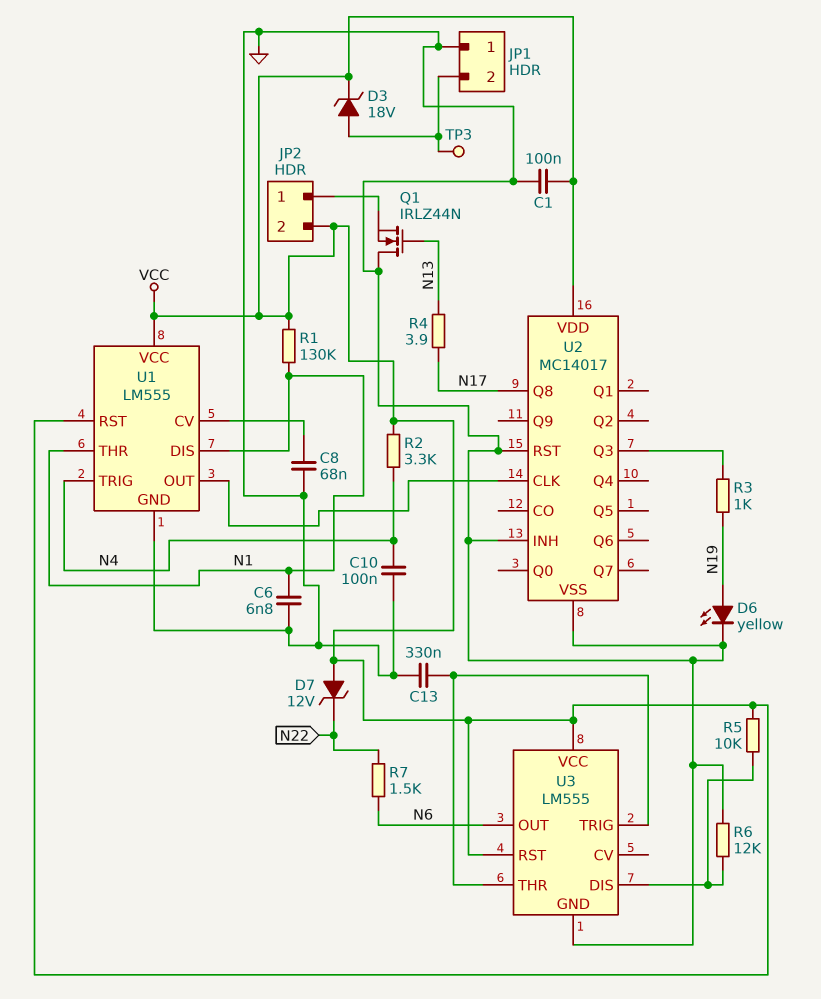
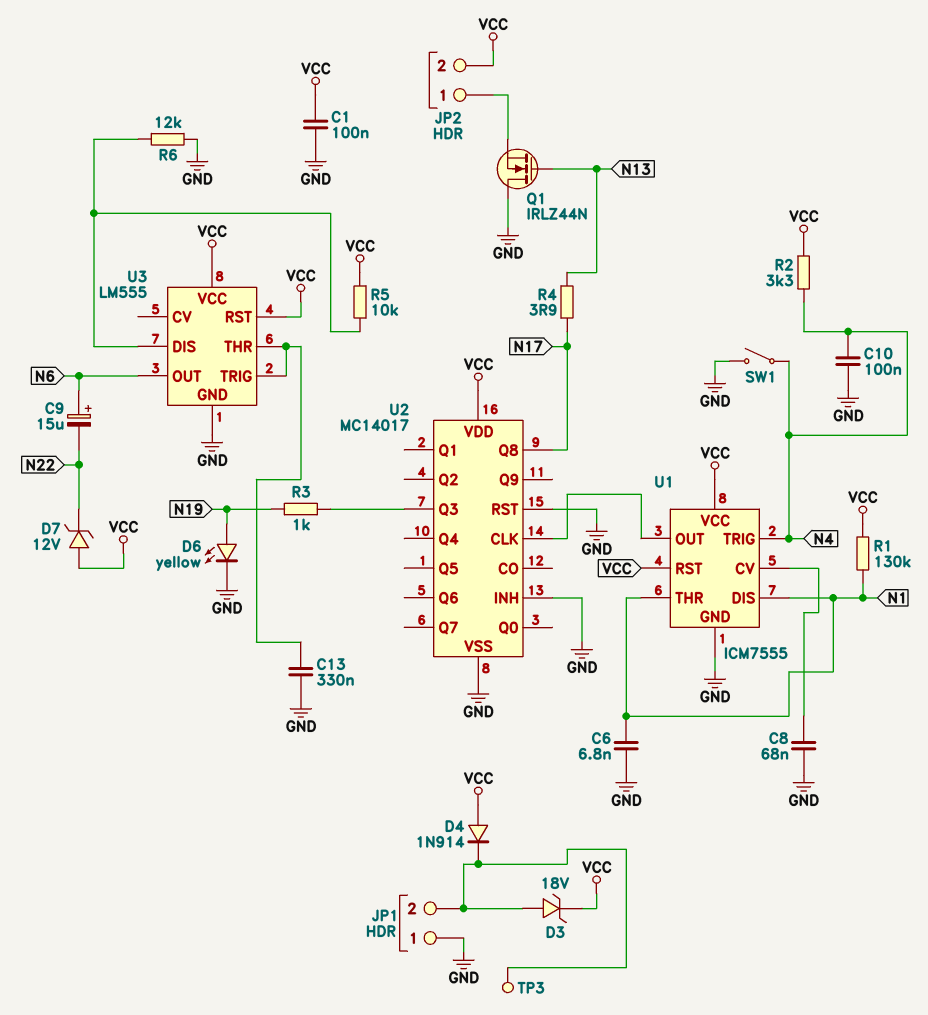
C9: none -> 15uF (plus N6, minus N22)
D4: none -> diode 1N914 (A VCC, K JP1/2)
R7: 1.5k (N6, N22) -> none
SW1: none -> switch (GND, N4)
U1: LM555 -> ICM7555

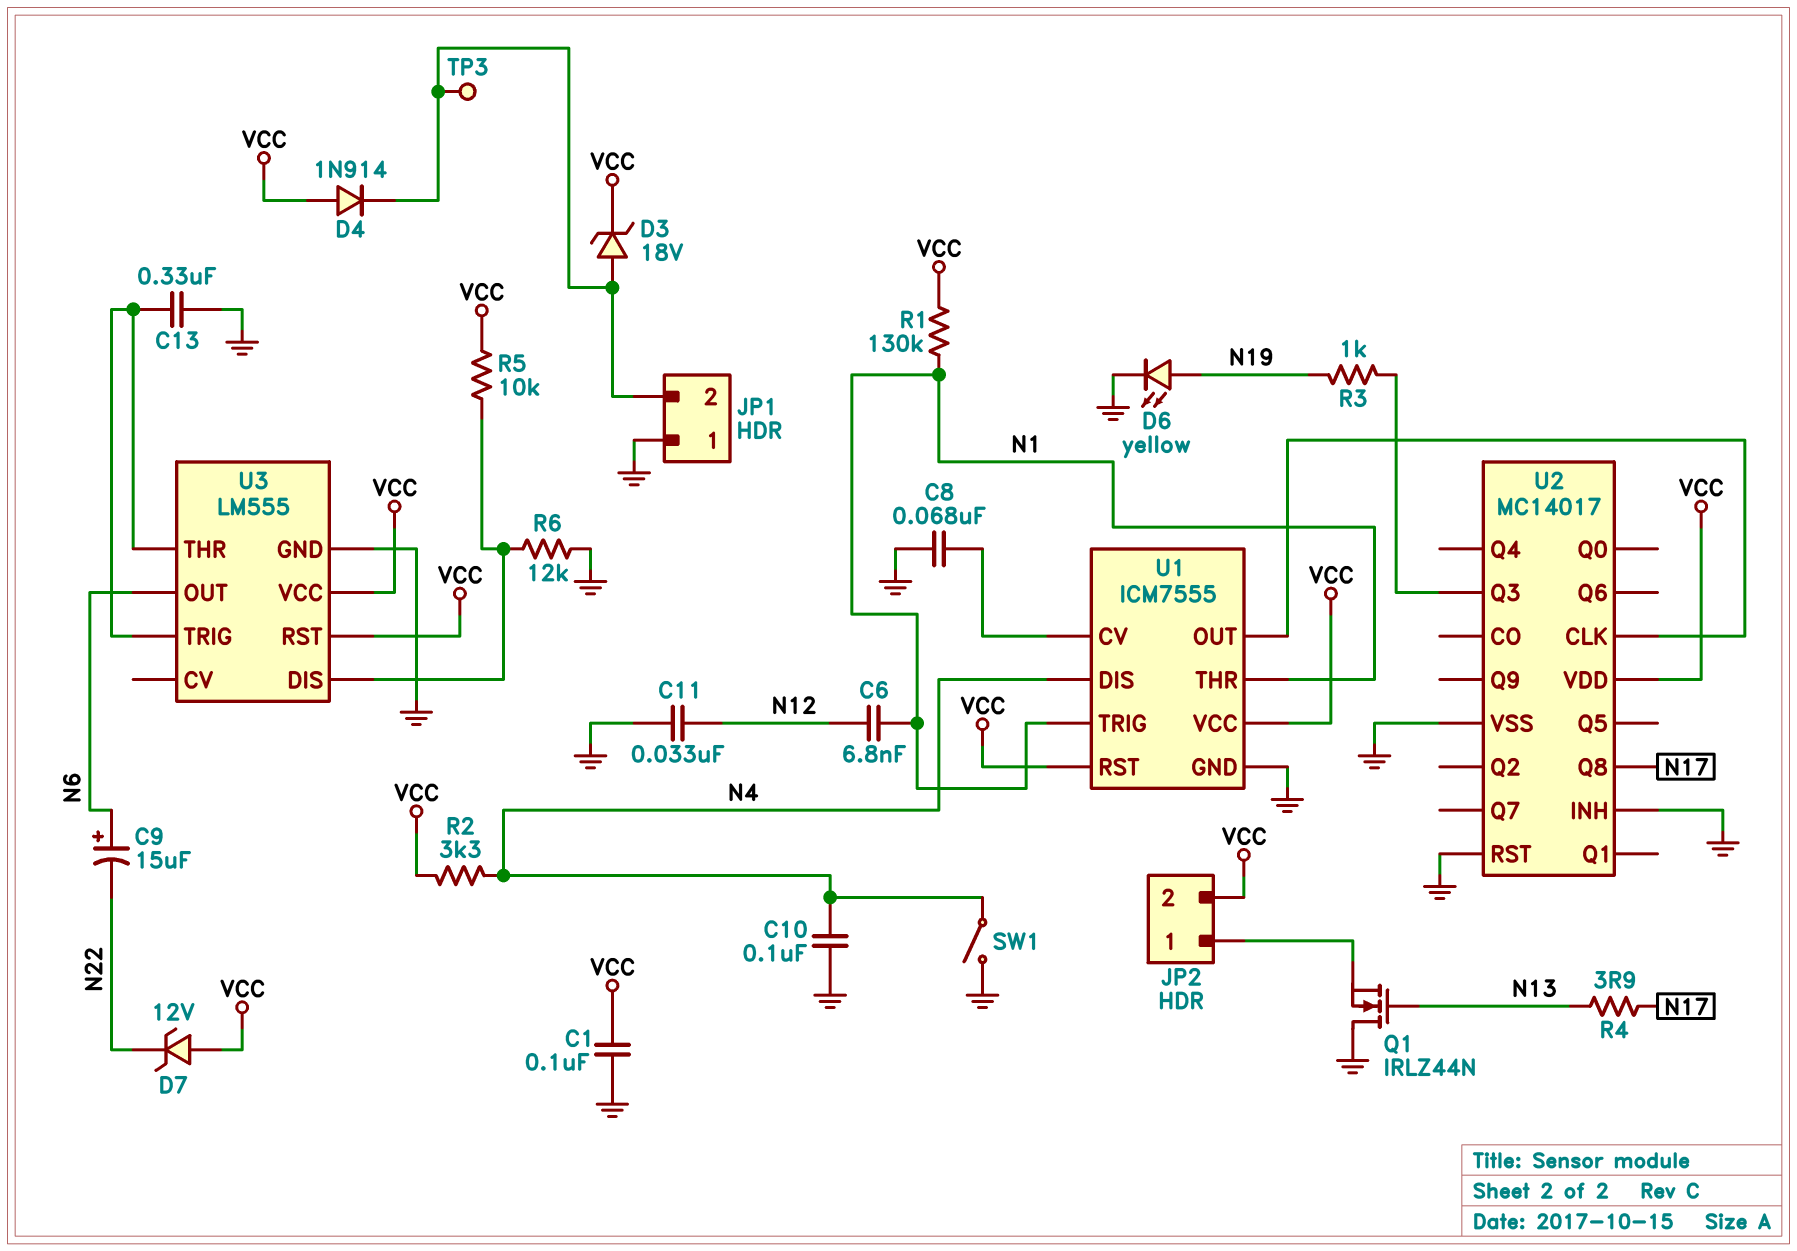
C6: 6.8nF (GND, N1) -> 6.8nF (N1, N12)
C11: none -> 33nF (GND, N12)
U1 pin DIS: N1 -> N4
U1 pin TRIG: N4 -> N1

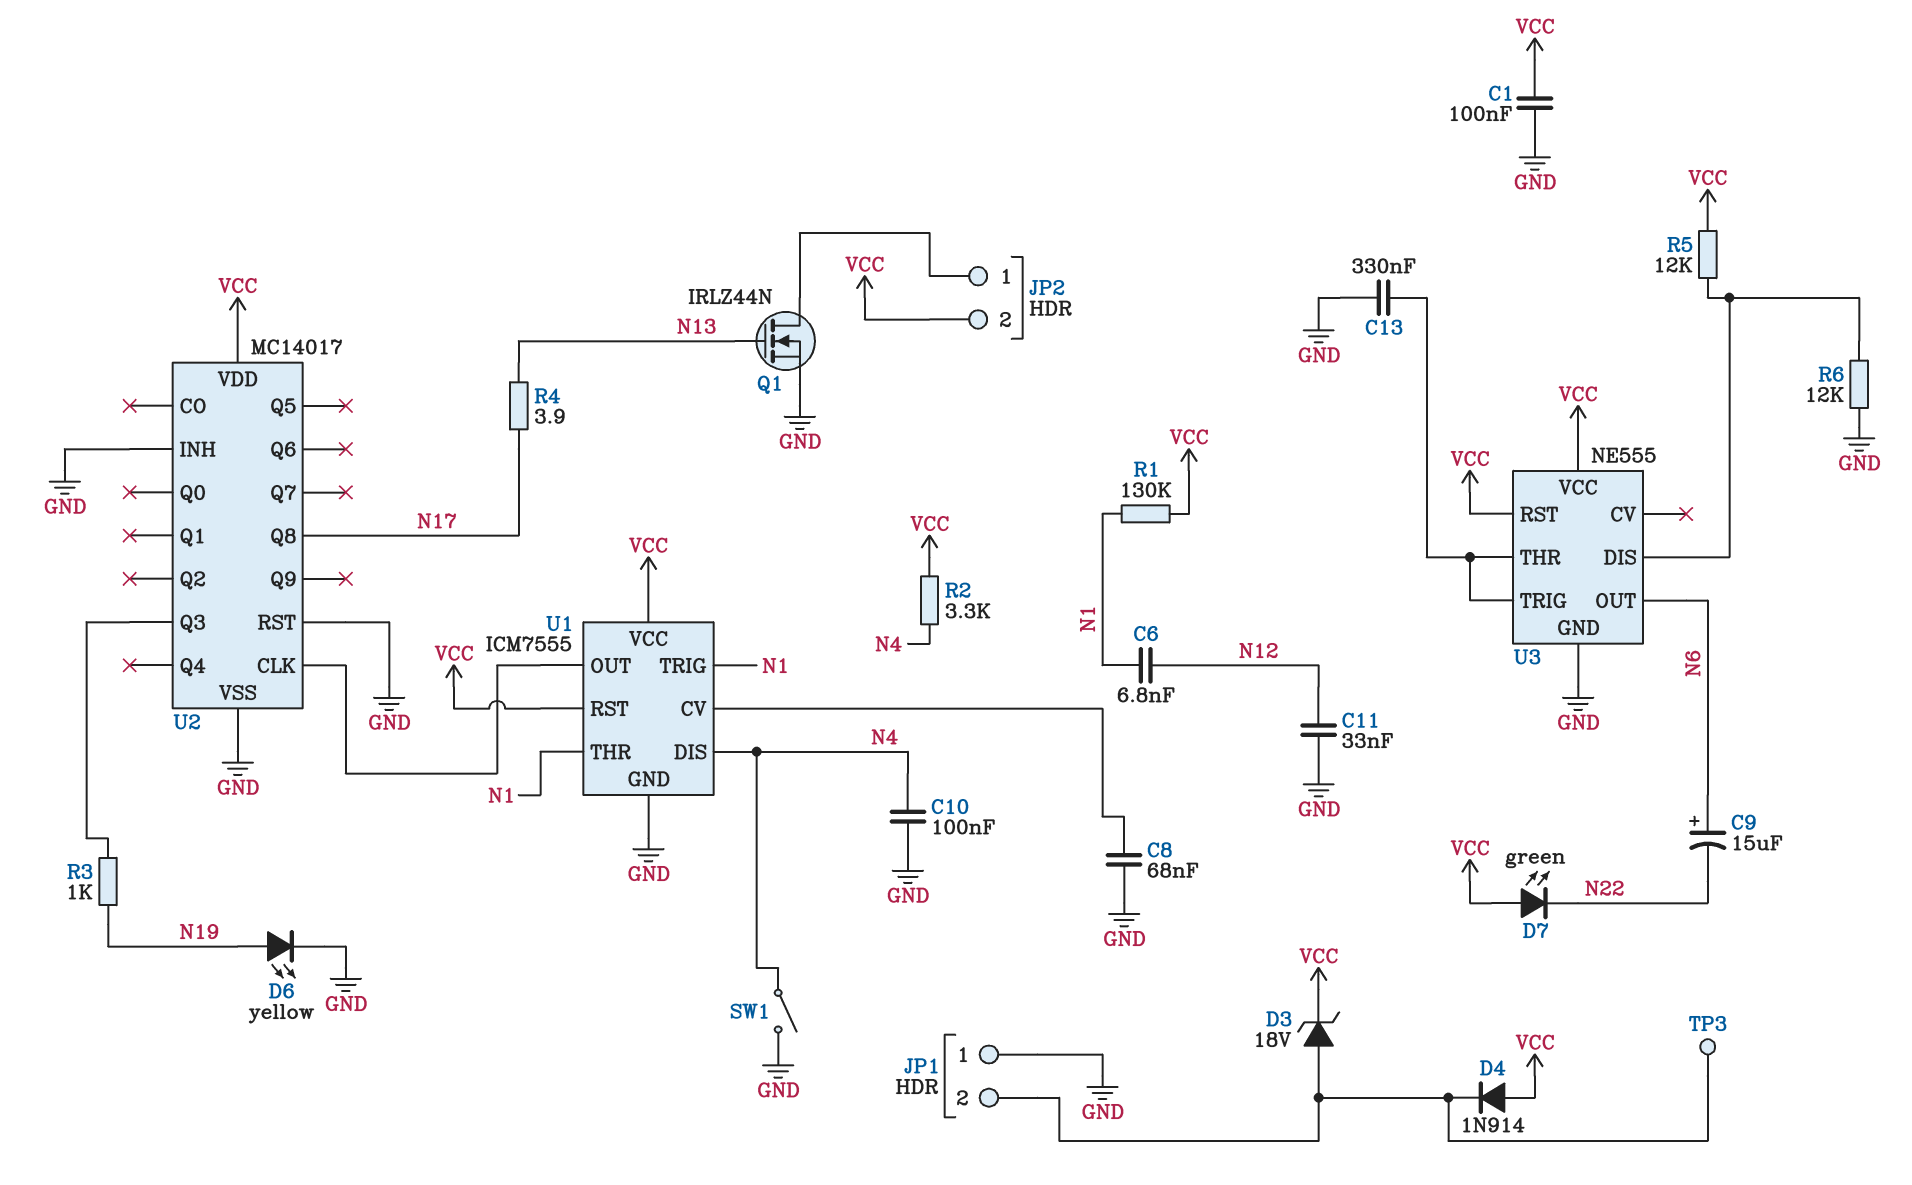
D7: zener 12V (A VCC, K N22) -> LED green (A VCC, K N22)
Q1: NMOS IRLZ44N (G N13, D GND, S JP2/1) -> NMOS IRLZ44N (G N13, D JP2/1, S GND)
R5: 10k (U3/DIS, VCC) -> 12k (U3/DIS, VCC)
U3: LM555 -> NE555

